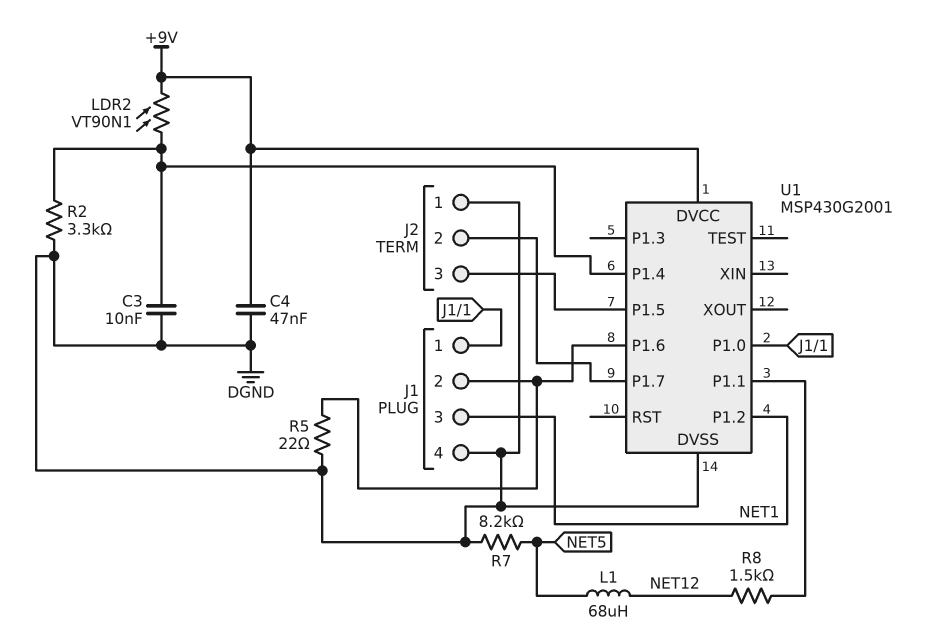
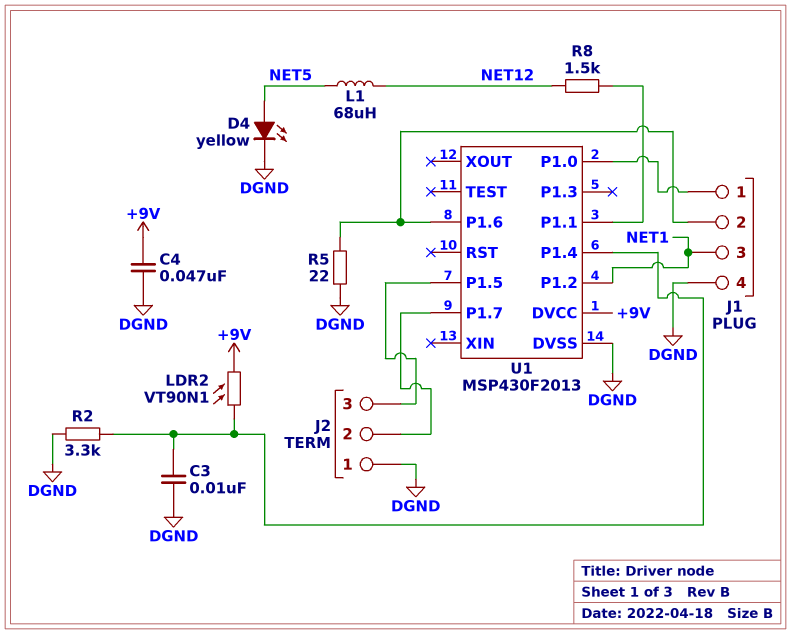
D4: none -> LED yellow (A NET5, K DGND)
R7: 8.2k (DGND, NET5) -> none
U1: MSP430G2001 -> MSP430F2013

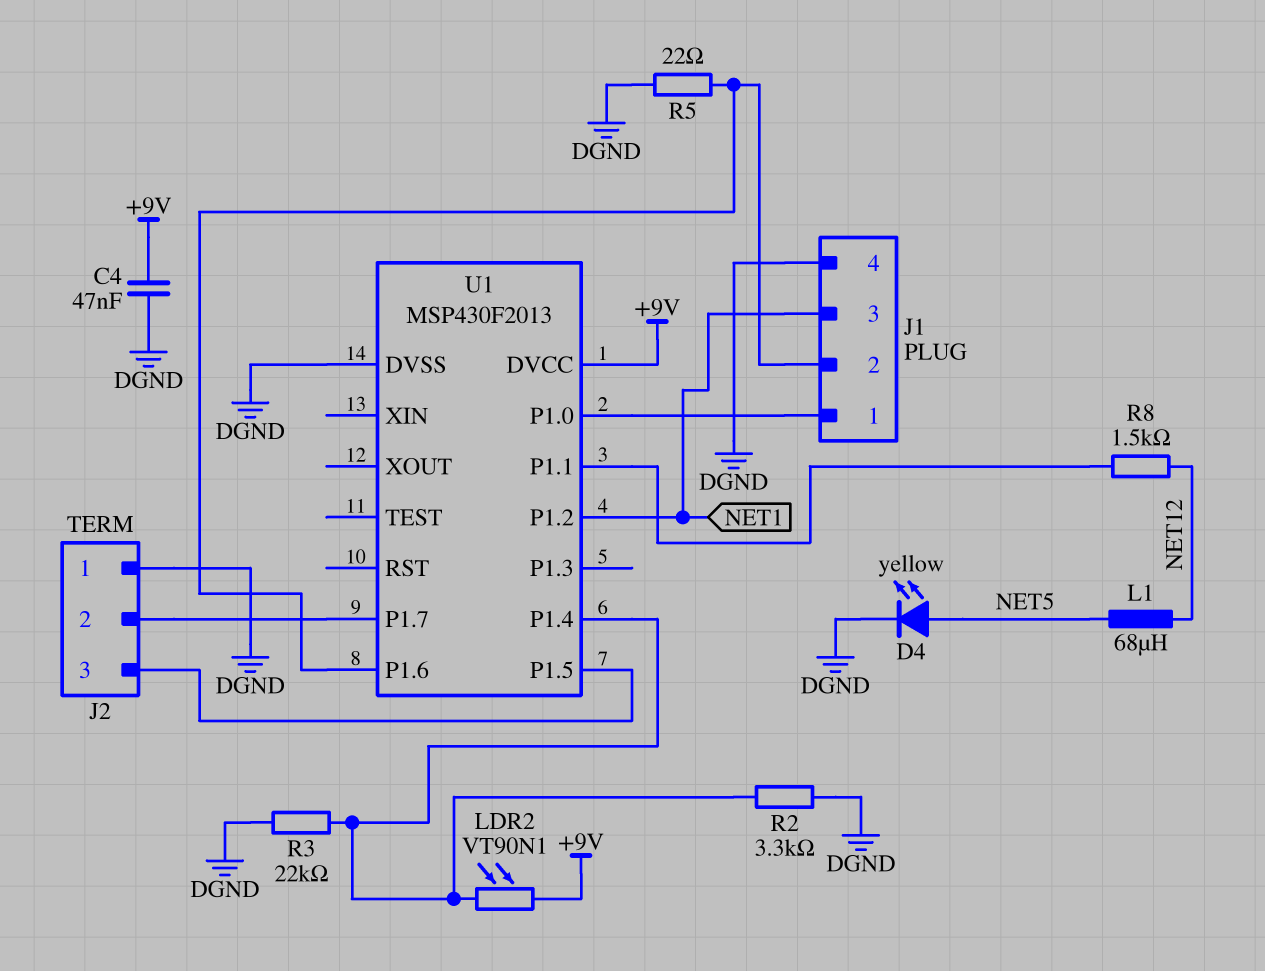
C3: 10nF (DGND, U1/P1.4) -> none
R3: none -> 22k (DGND, U1/P1.4)

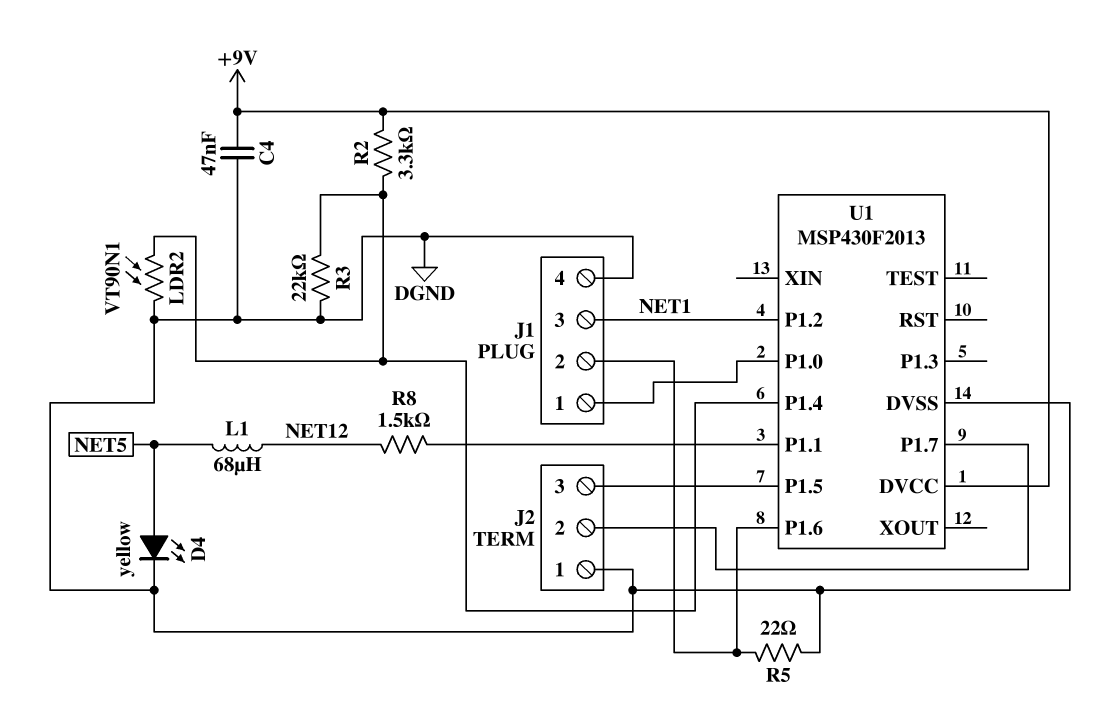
LDR2: VT90N1 (+9V, U1/P1.4) -> VT90N1 (DGND, U1/P1.4)
R2: 3.3k (DGND, U1/P1.4) -> 3.3k (+9V, U1/P1.4)

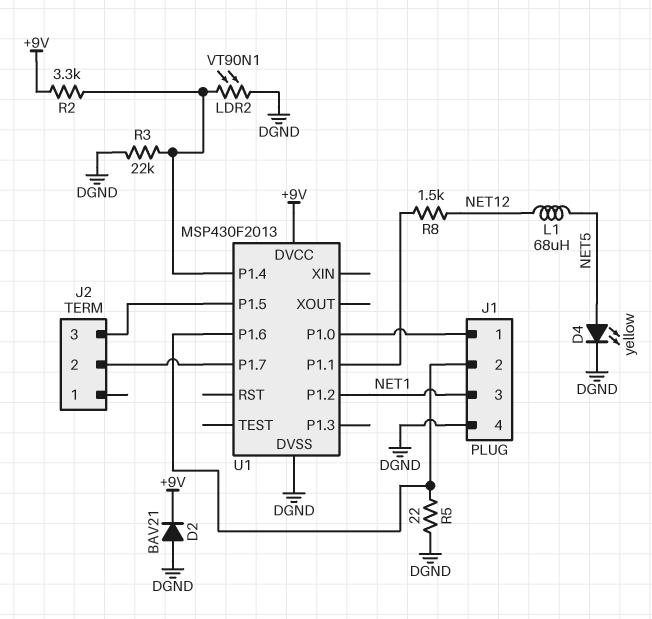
C4: 47nF (+9V, DGND) -> none
D2: none -> diode BAV21 (A DGND, K +9V)
J2 pin 1: DGND -> none

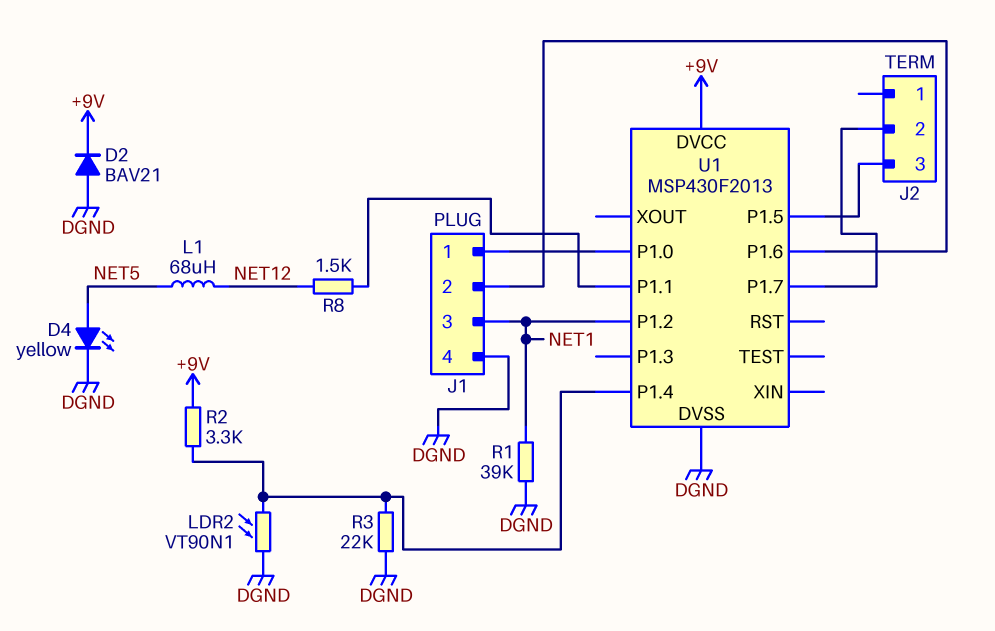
R1: none -> 39k (DGND, NET1)
R5: 22 (DGND, J1/2) -> none

